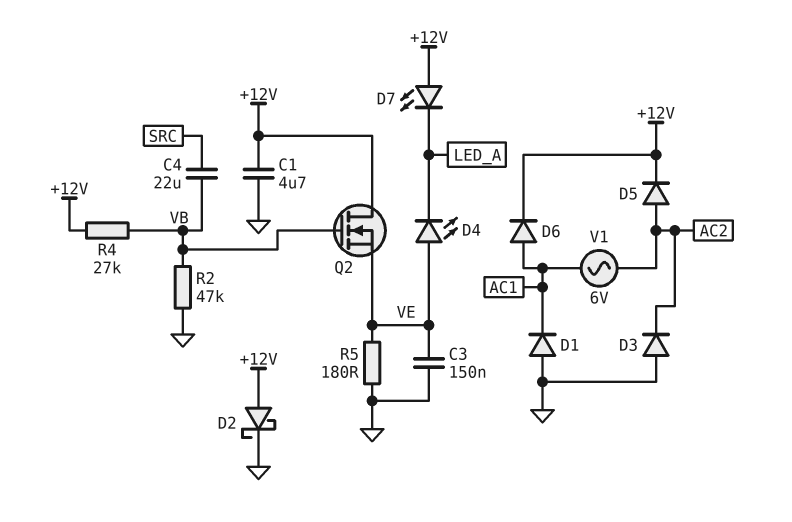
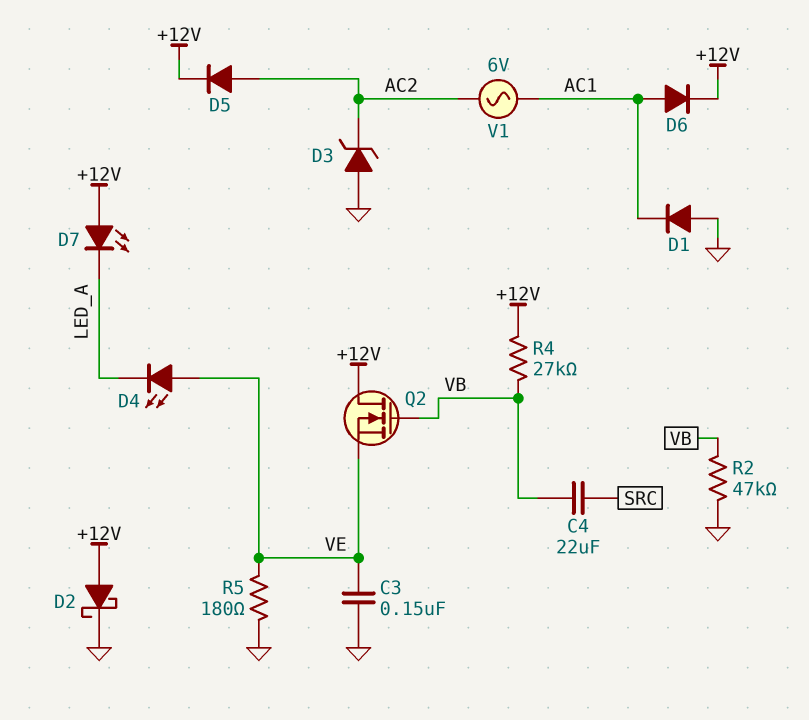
C1: 4.7uF (+12V, GND) -> none
D3: diode (A GND, K AC2) -> zener (A GND, K AC2)

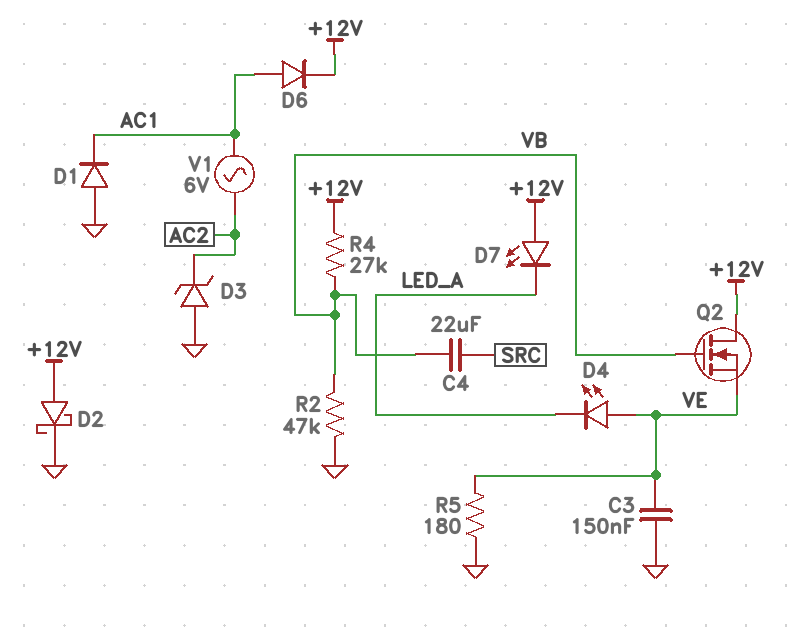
D5: diode (A AC2, K +12V) -> none

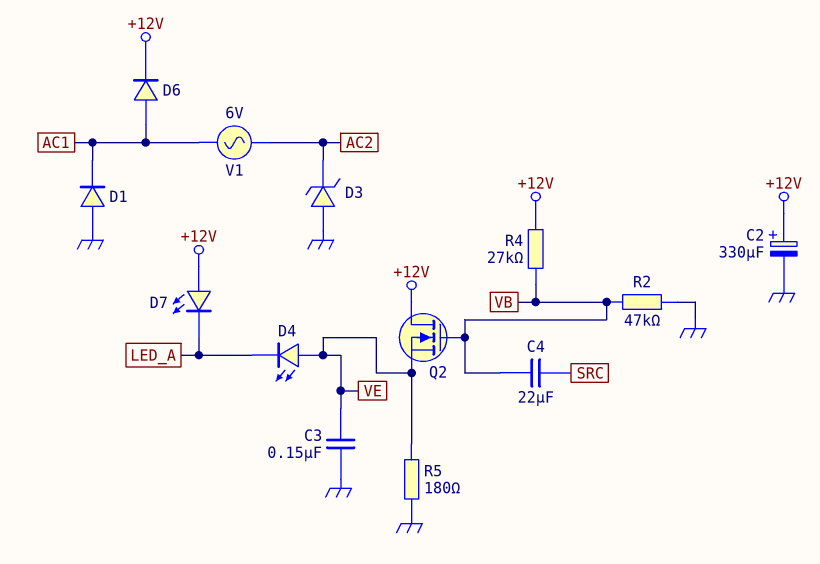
C2: none -> 330uF (plus +12V, minus GND)
D2: schottky (A +12V, K GND) -> none

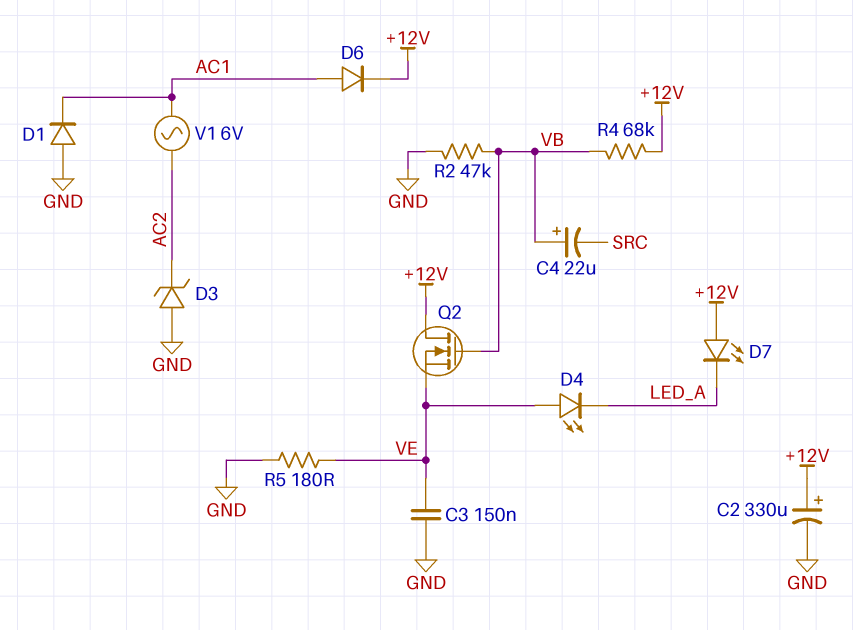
C4: 22uF (SRC, VB) -> 22uF (plus VB, minus SRC)
R4: 27k (+12V, VB) -> 68k (+12V, VB)

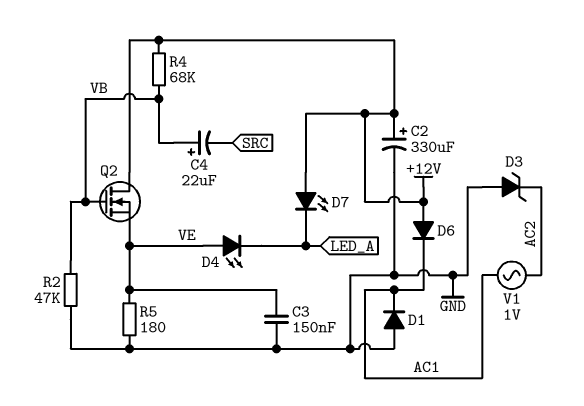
D6: diode (A AC1, K +12V) -> diode (A +12V, K AC1)
V1: AC 6V (AC1, AC2) -> AC 1V (AC1, AC2)

